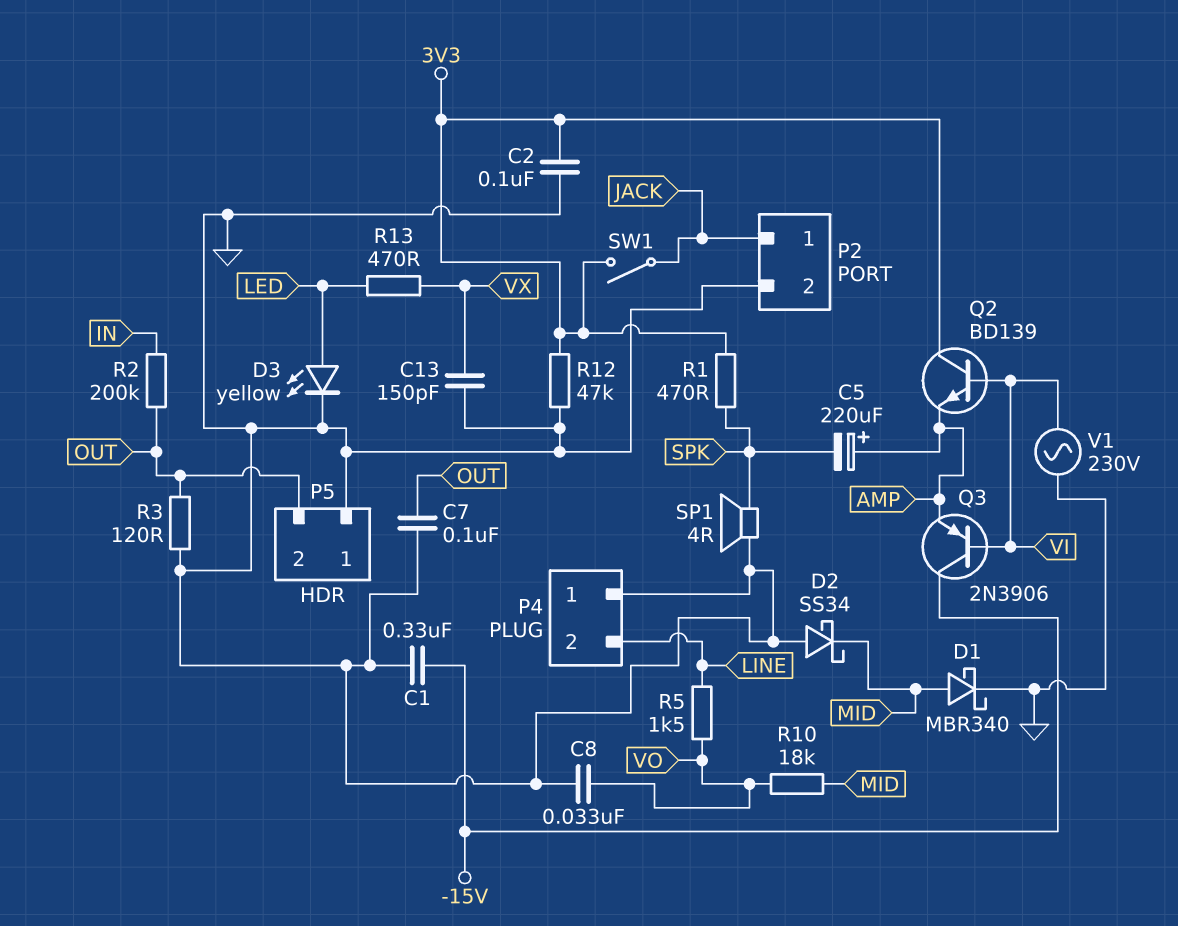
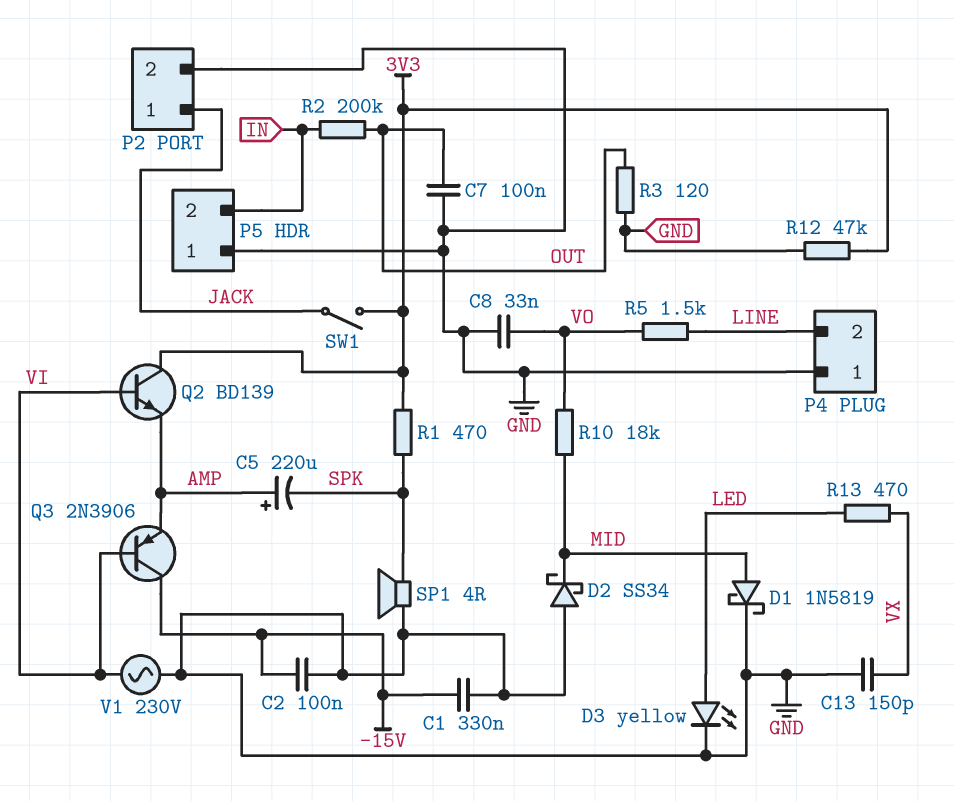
C2: 100nF (3V3, GND) -> 100nF (-15V, GND)
D1: schottky MBR340 (A MID, K GND) -> schottky 1N5819 (A MID, K GND)
P5 pin 2: OUT -> IN

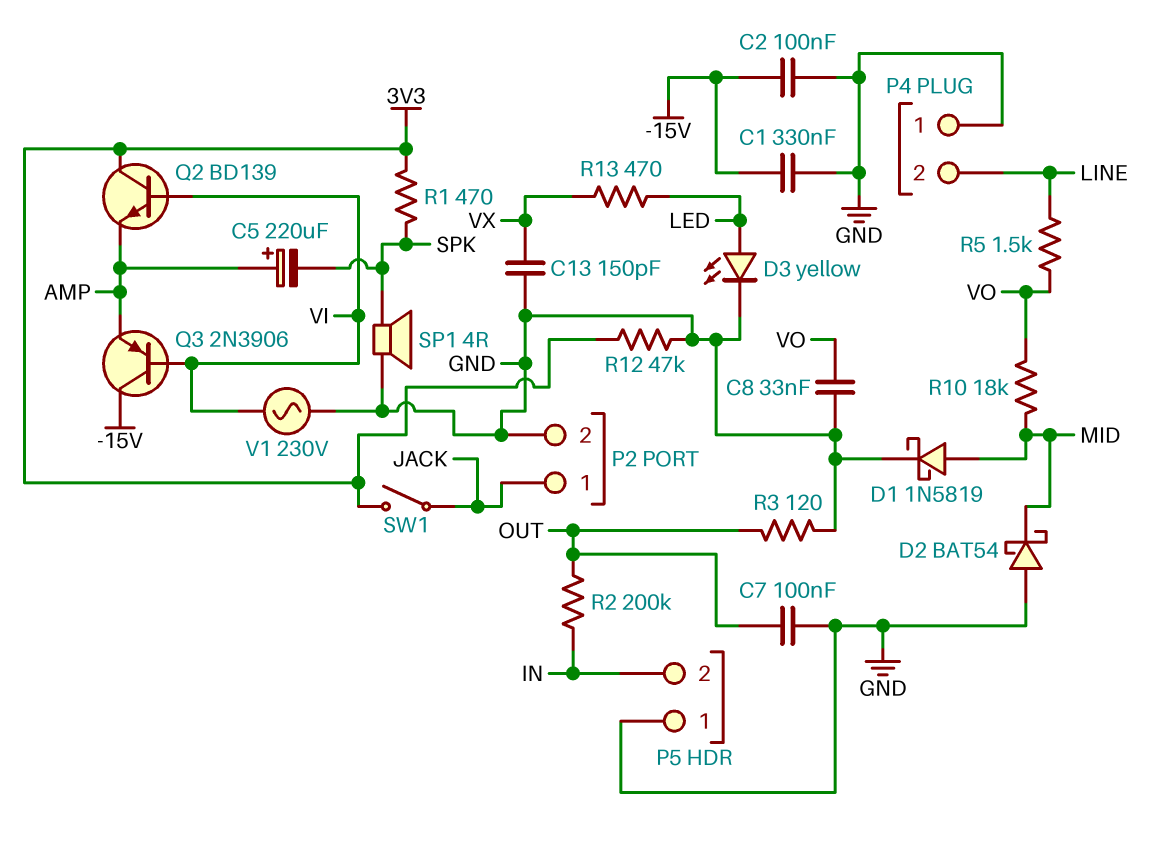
D2: schottky SS34 (A GND, K MID) -> schottky BAT54 (A GND, K MID)

